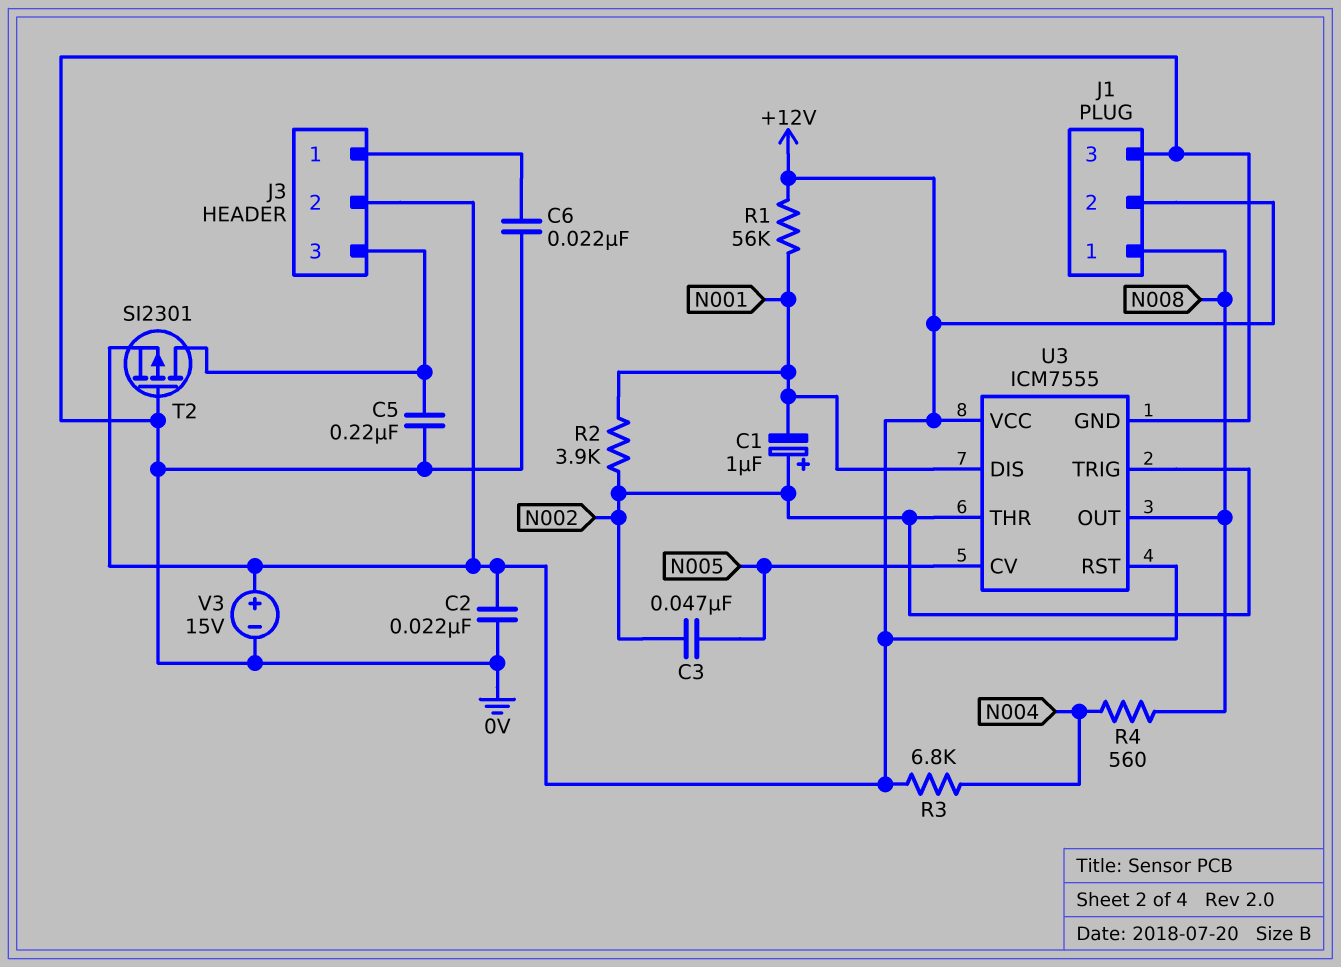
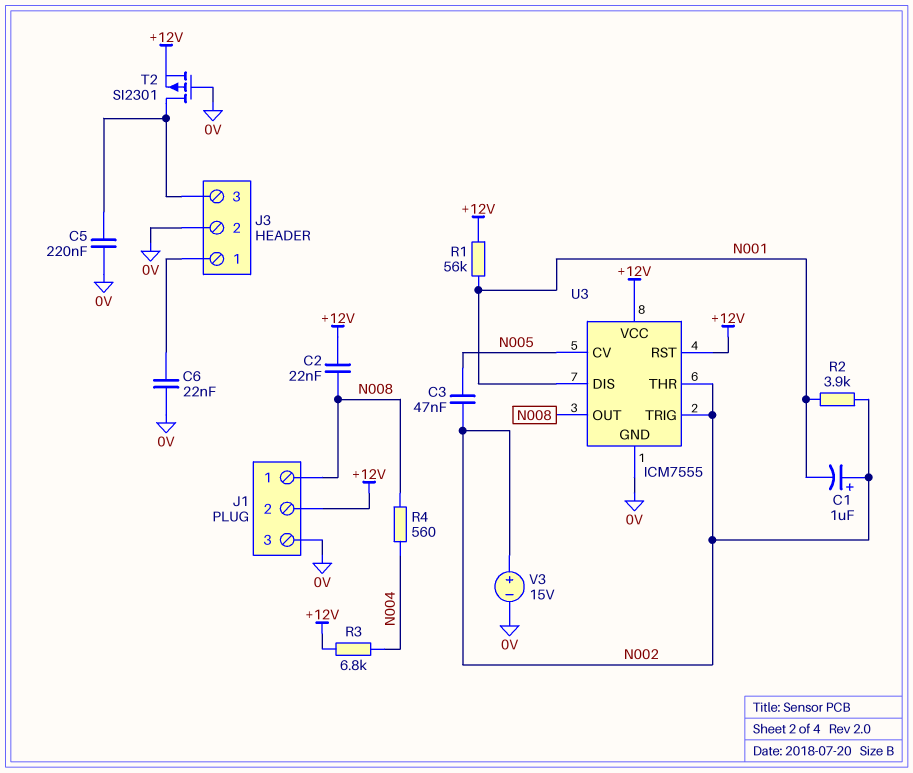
C2: 22nF (+12V, 0V) -> 22nF (+12V, N008)
J3 pin 2: +12V -> 0V
V3: 15V (plus +12V, minus 0V) -> 15V (plus N002, minus 0V)

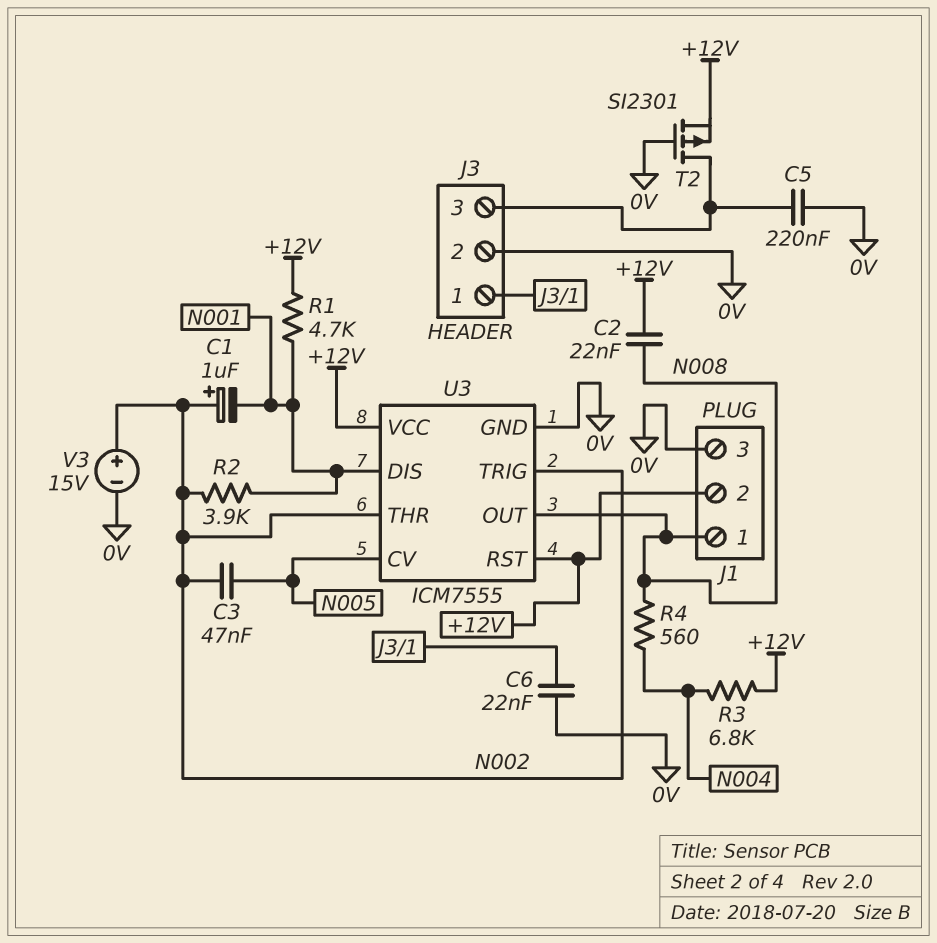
R1: 56k (+12V, N001) -> 4.7k (+12V, N001)

